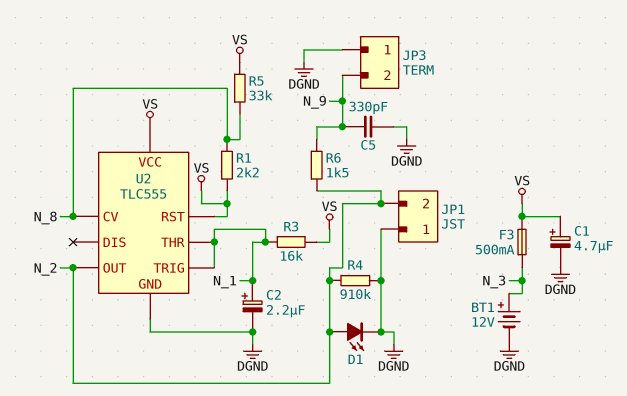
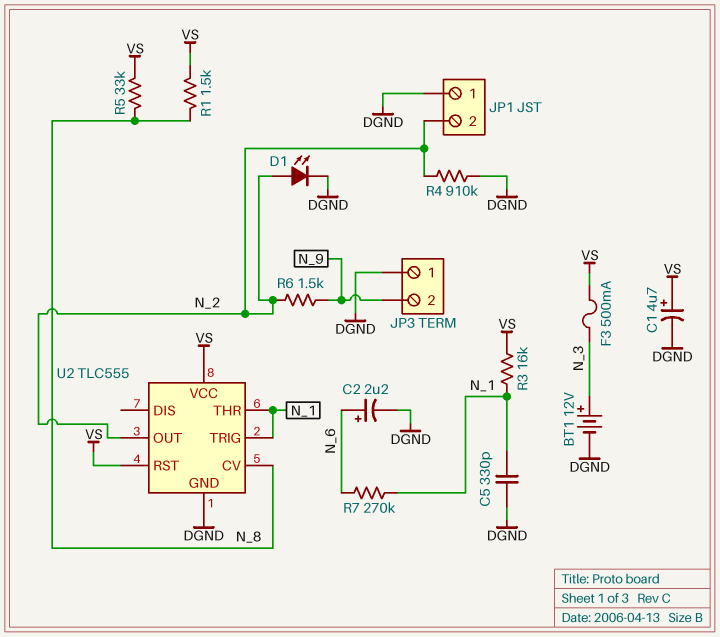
C2: 2.2uF (plus N_1, minus DGND) -> 2.2uF (plus N_6, minus DGND)
C5: 330pF (DGND, N_9) -> 330pF (DGND, N_1)
R1: 2.2k (N_8, VS) -> 1.5k (N_8, VS)
R7: none -> 270k (N_1, N_6)

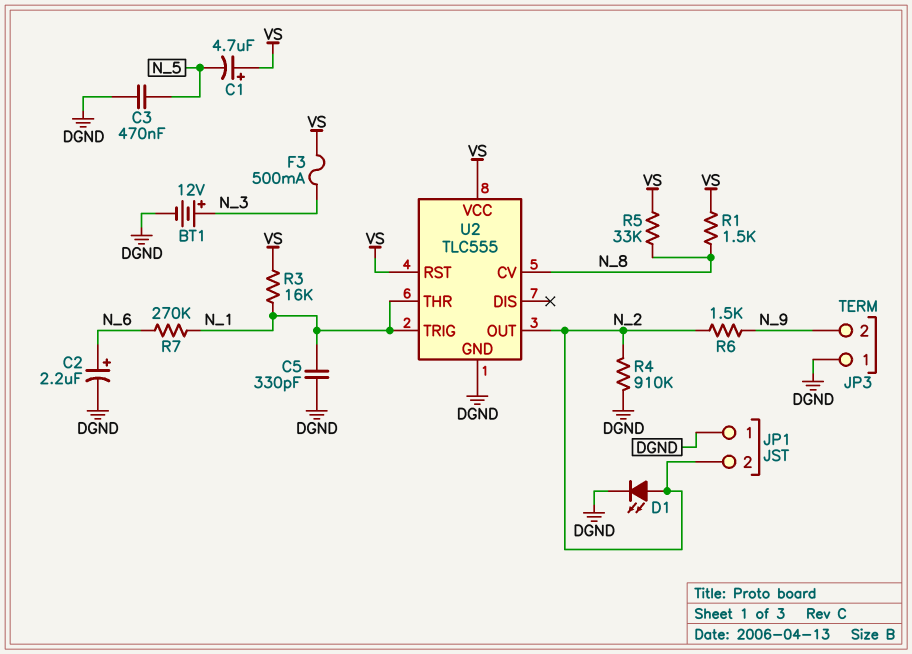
C1: 4.7uF (plus VS, minus DGND) -> 4.7uF (plus VS, minus N_5)
C3: none -> 470nF (DGND, N_5)

